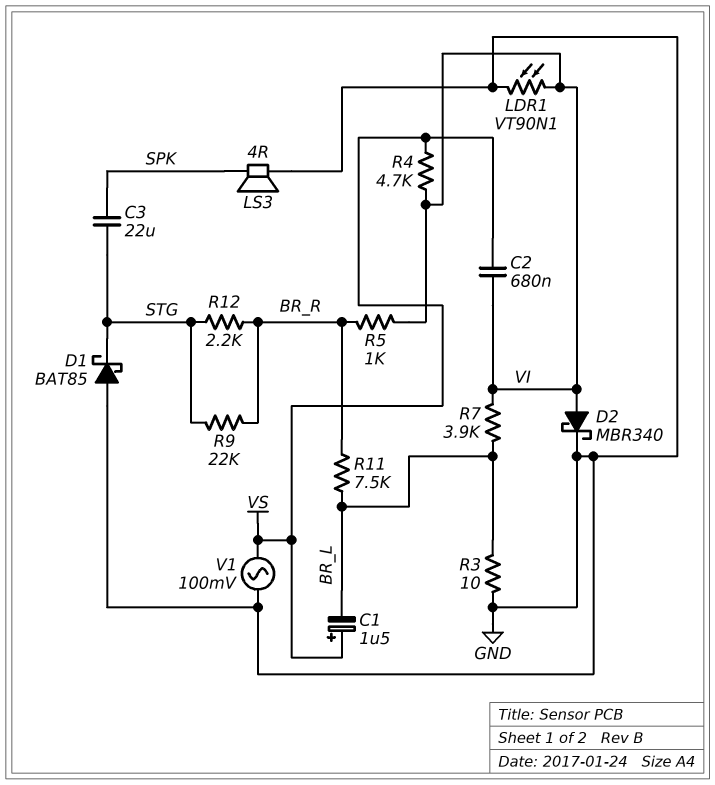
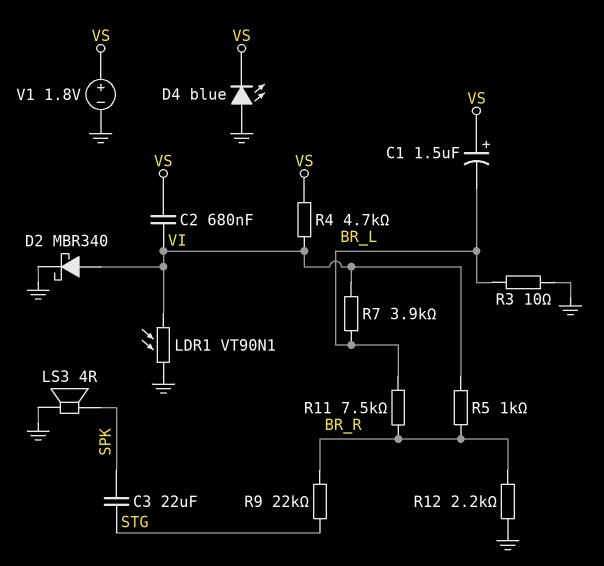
D1: schottky BAT85 (A GND, K STG) -> none
D4: none -> LED blue (A GND, K VS)
R12: 2.2k (BR_R, STG) -> 2.2k (BR_R, GND)
V1: AC 100mV (GND, VS) -> 1.8V (plus VS, minus GND)

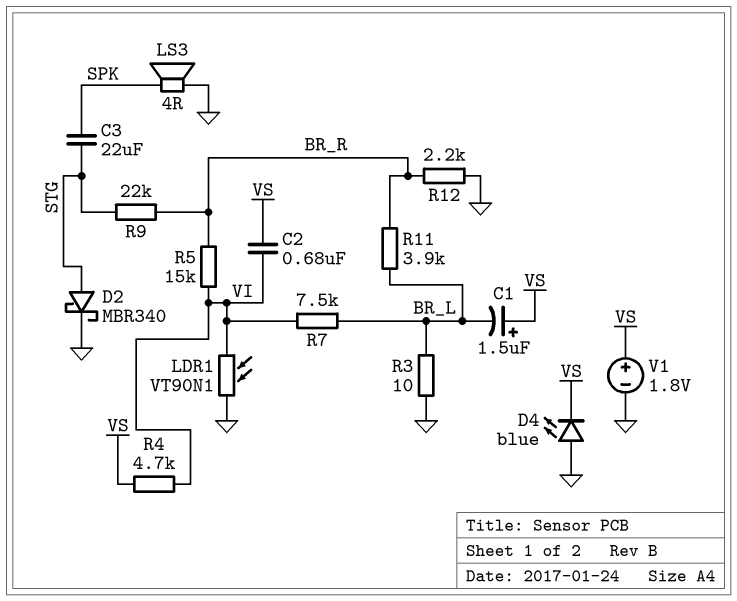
D2: schottky MBR340 (A VI, K GND) -> schottky MBR340 (A STG, K GND)
R5: 1k (BR_R, VI) -> 15k (BR_R, VI)
R7: 3.9k (BR_L, VI) -> 7.5k (BR_L, VI)
R11: 7.5k (BR_L, BR_R) -> 3.9k (BR_L, BR_R)

